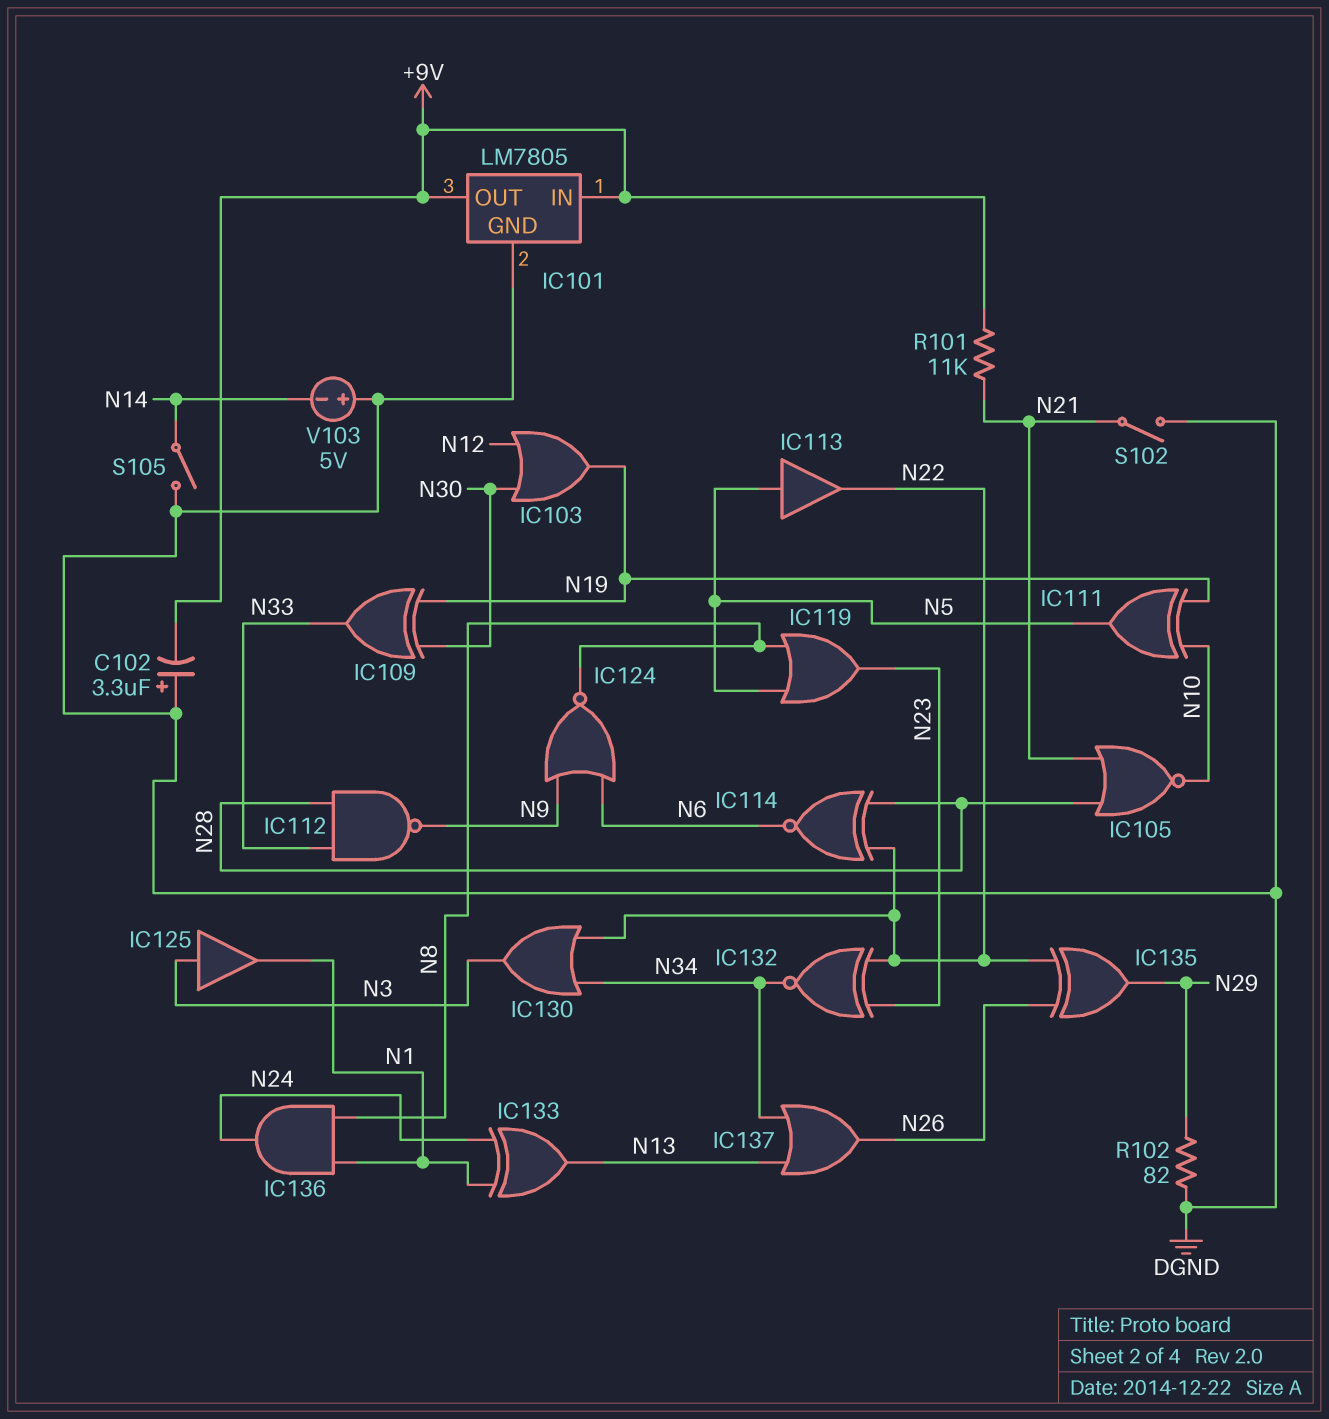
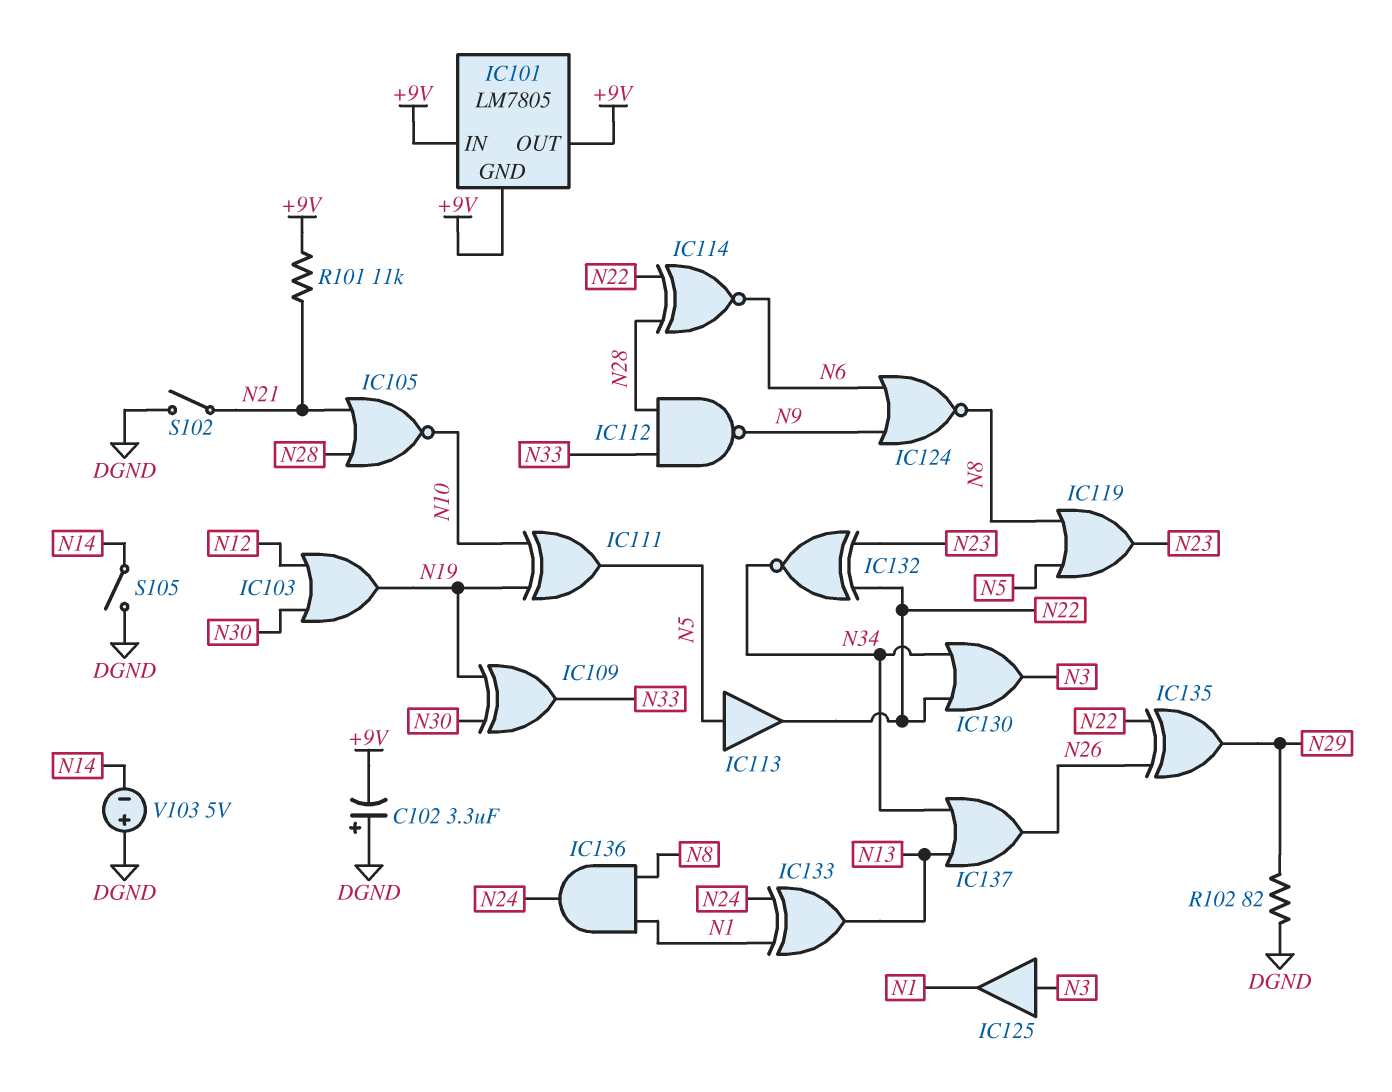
IC101 pin GND: DGND -> +9V

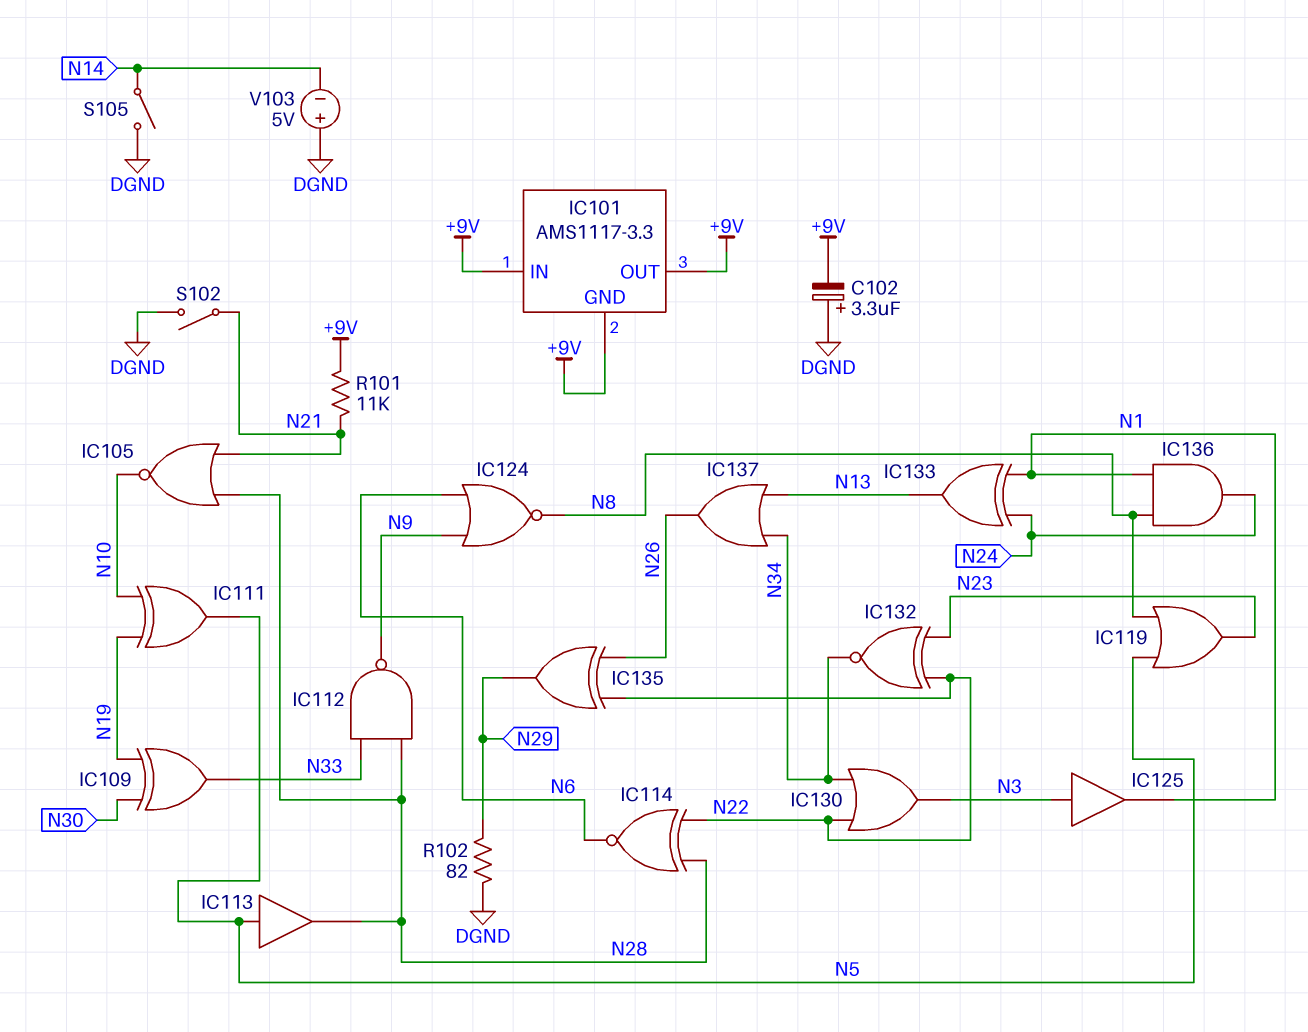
IC101: LM7805 -> AMS1117-3.3
IC103: OR (in N12, in N30, out N19) -> none
IC113: buffer (in N5, out N22) -> buffer (in N5, out N28)

